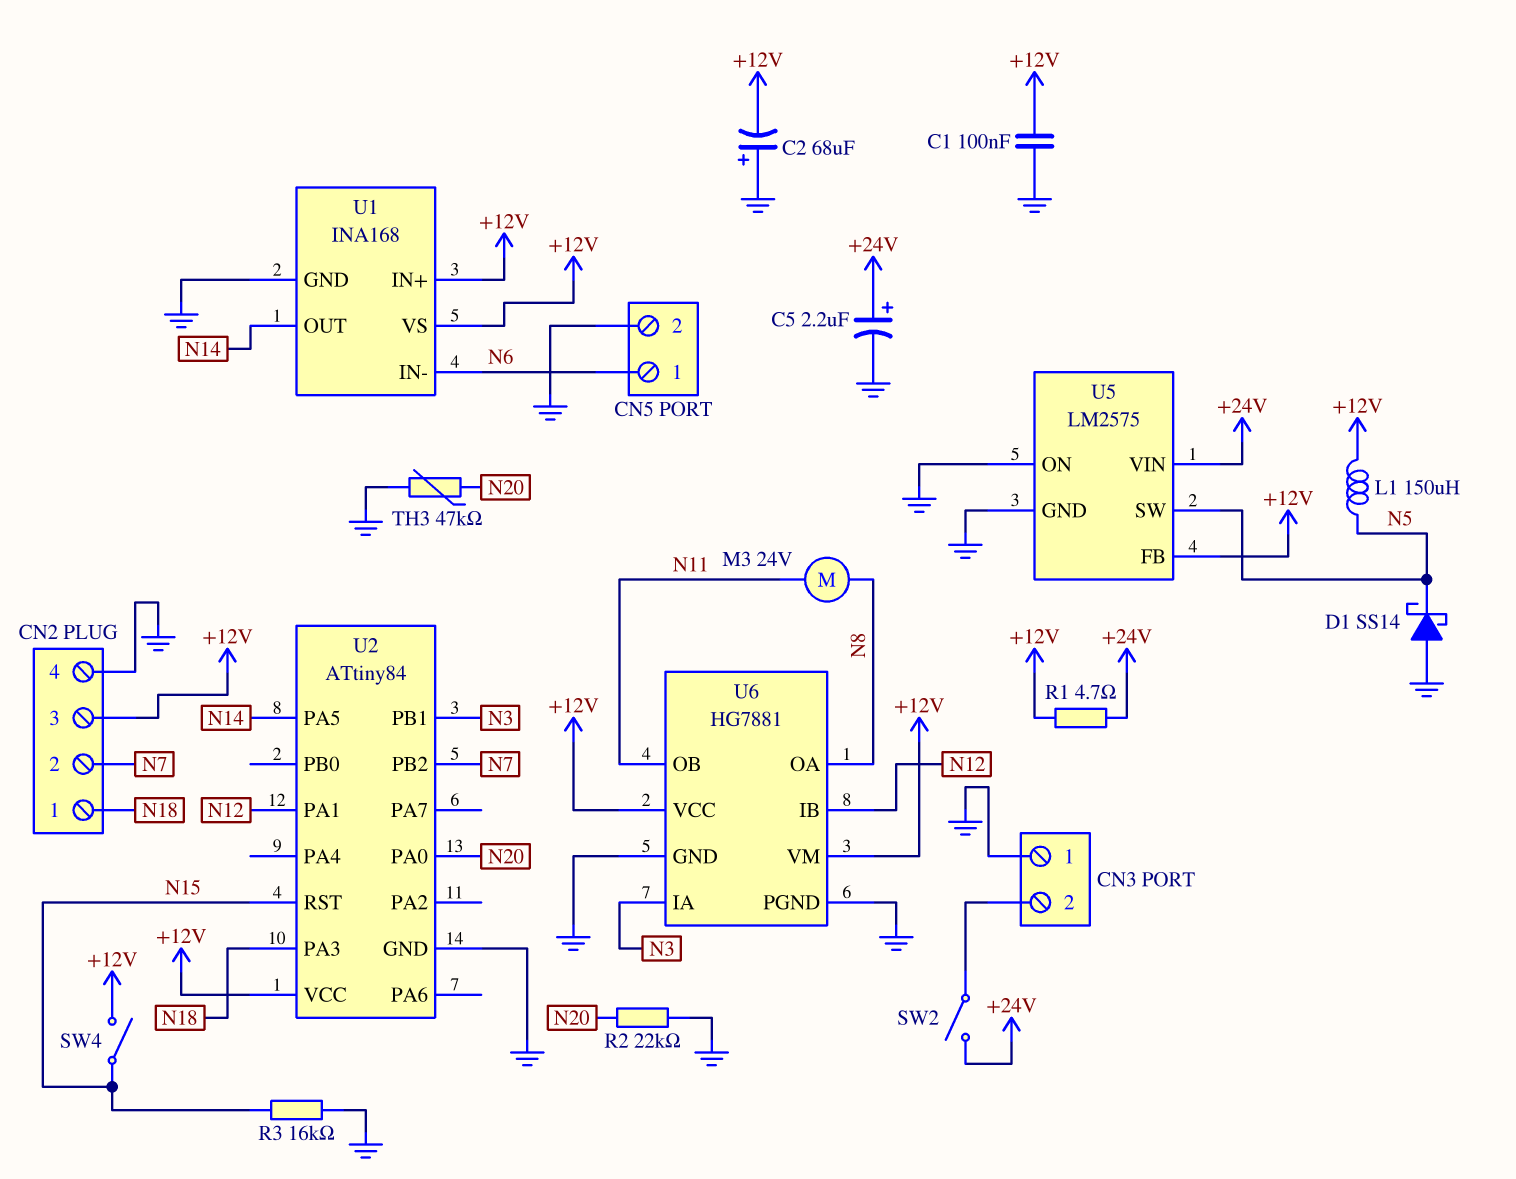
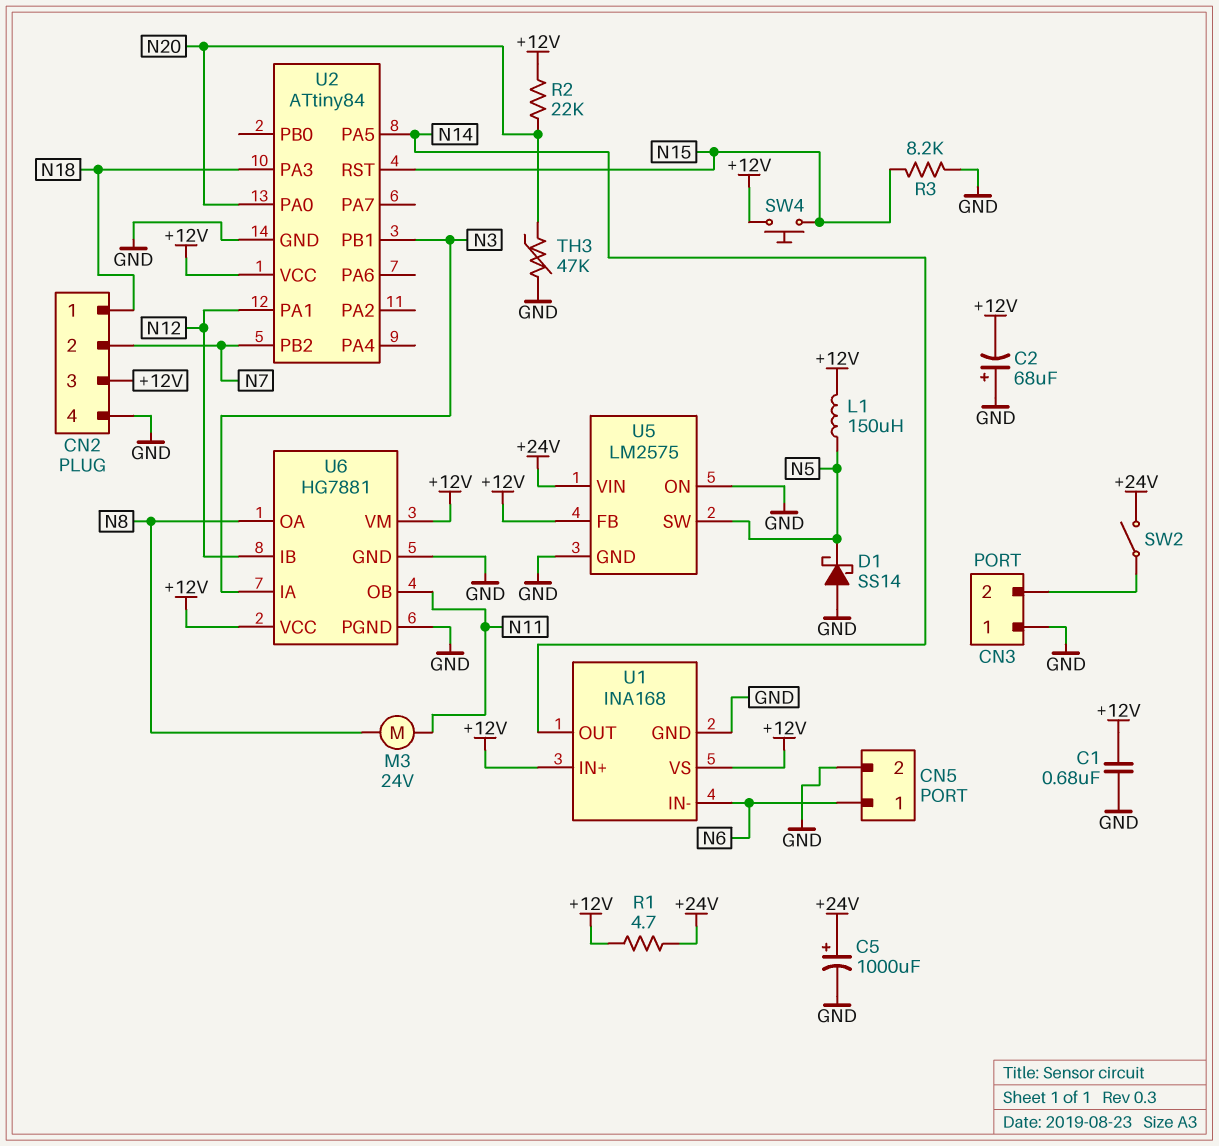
C1: 100nF (+12V, GND) -> 680nF (+12V, GND)
C5: 2.2uF (plus +24V, minus GND) -> 1000uF (plus +24V, minus GND)
R2: 22k (GND, N20) -> 22k (+12V, N20)
R3: 16k (GND, N15) -> 8.2k (GND, N15)
SW4: switch (+12V, N15) -> button (+12V, N15)

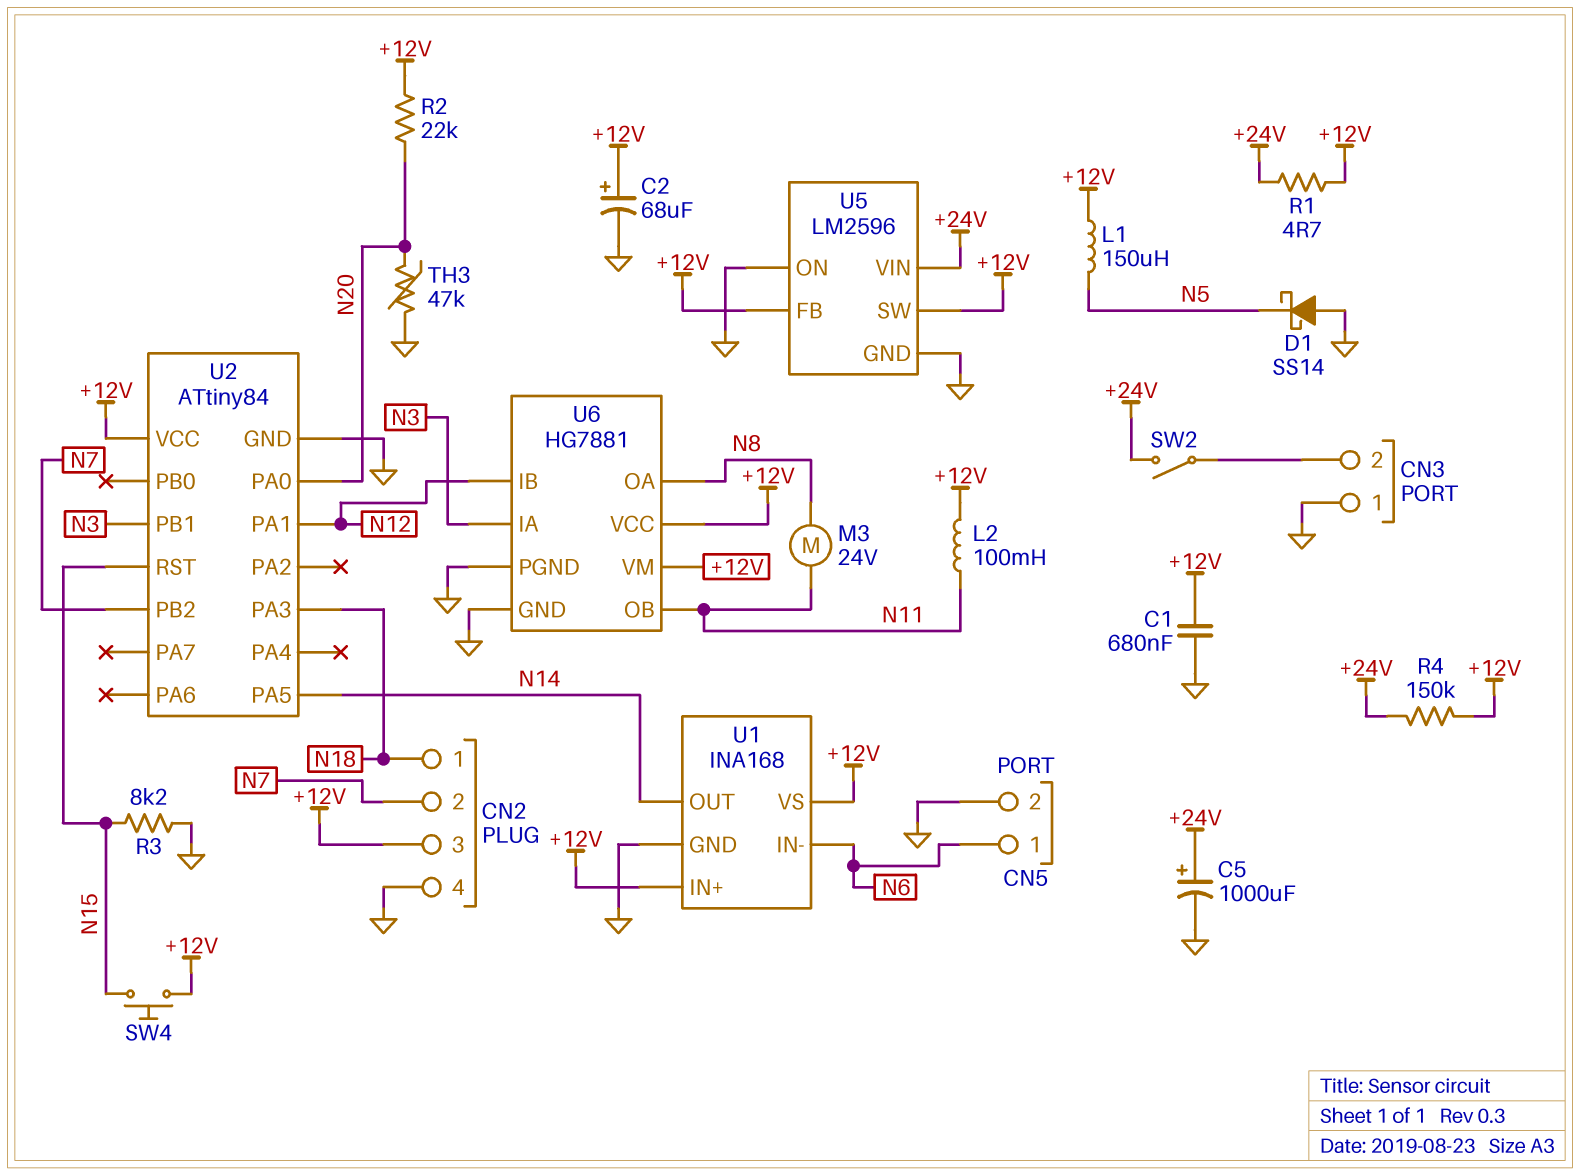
C2: 68uF (plus GND, minus +12V) -> 68uF (plus +12V, minus GND)
L2: none -> 100mH (+12V, N11)
R4: none -> 150k (+12V, +24V)
U5: LM2575 -> LM2596
U5 pin SW: N5 -> +12V

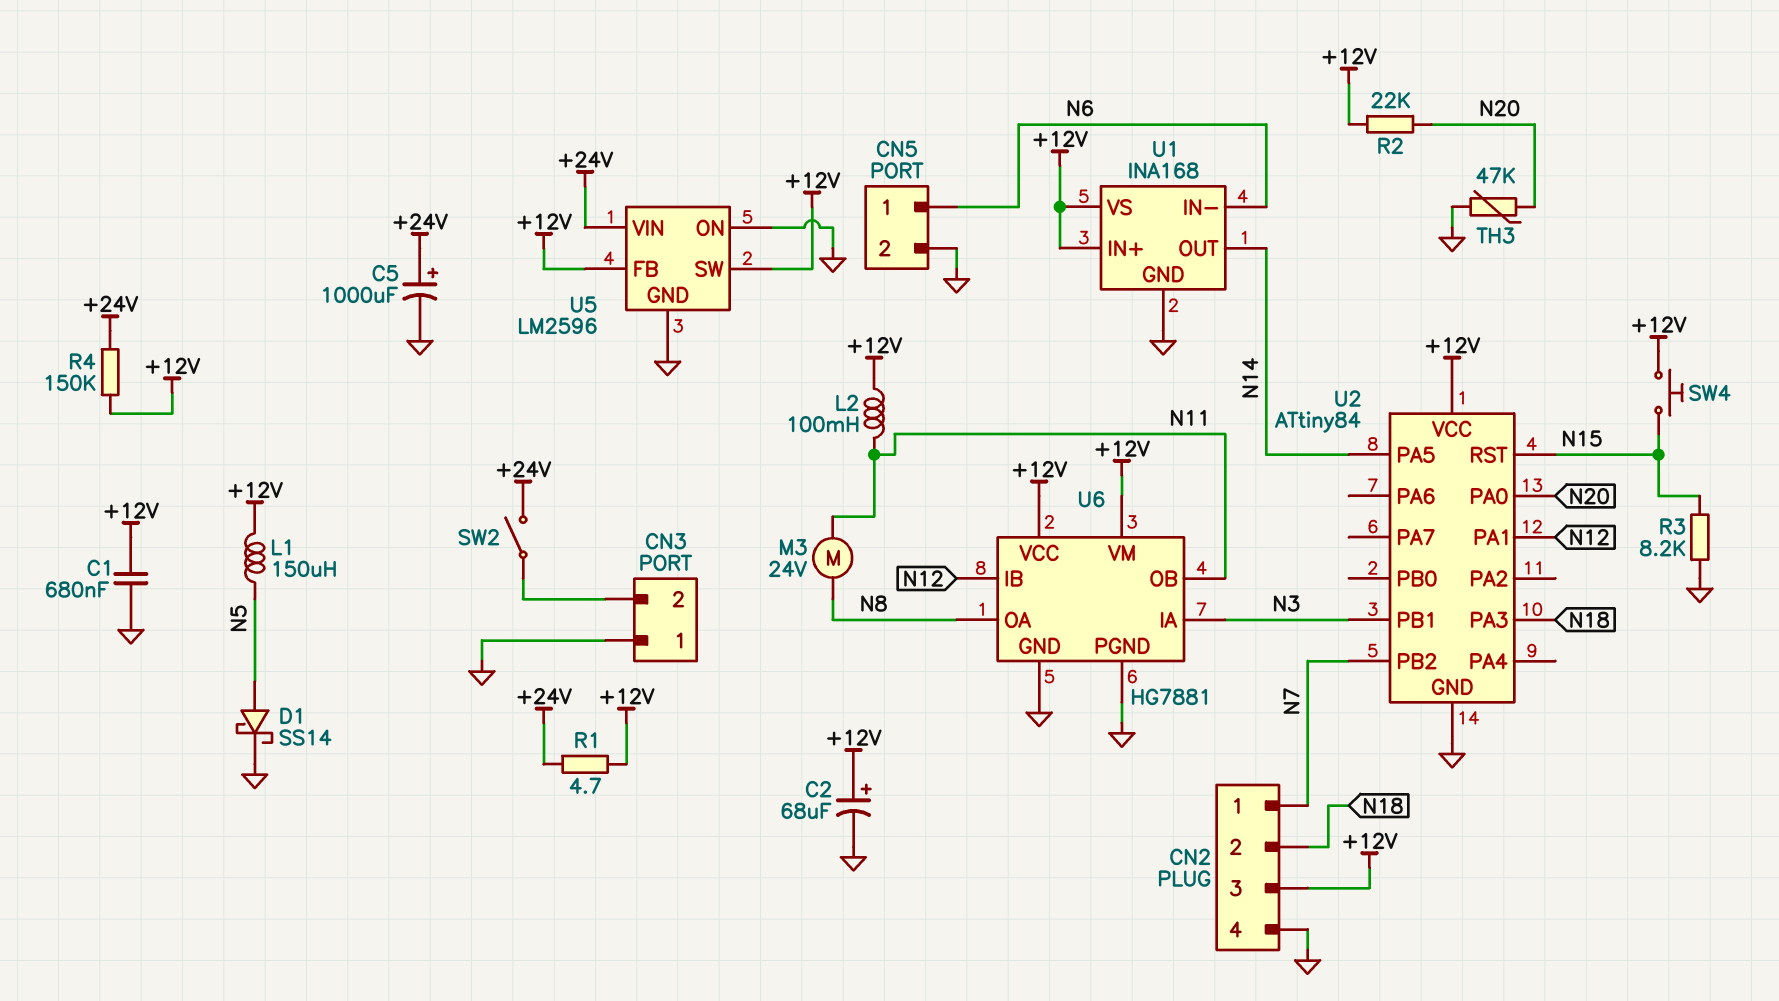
CN2 pin 1: N18 -> N7
CN2 pin 2: N7 -> N18
D1: schottky SS14 (A GND, K N5) -> schottky SS14 (A N5, K GND)

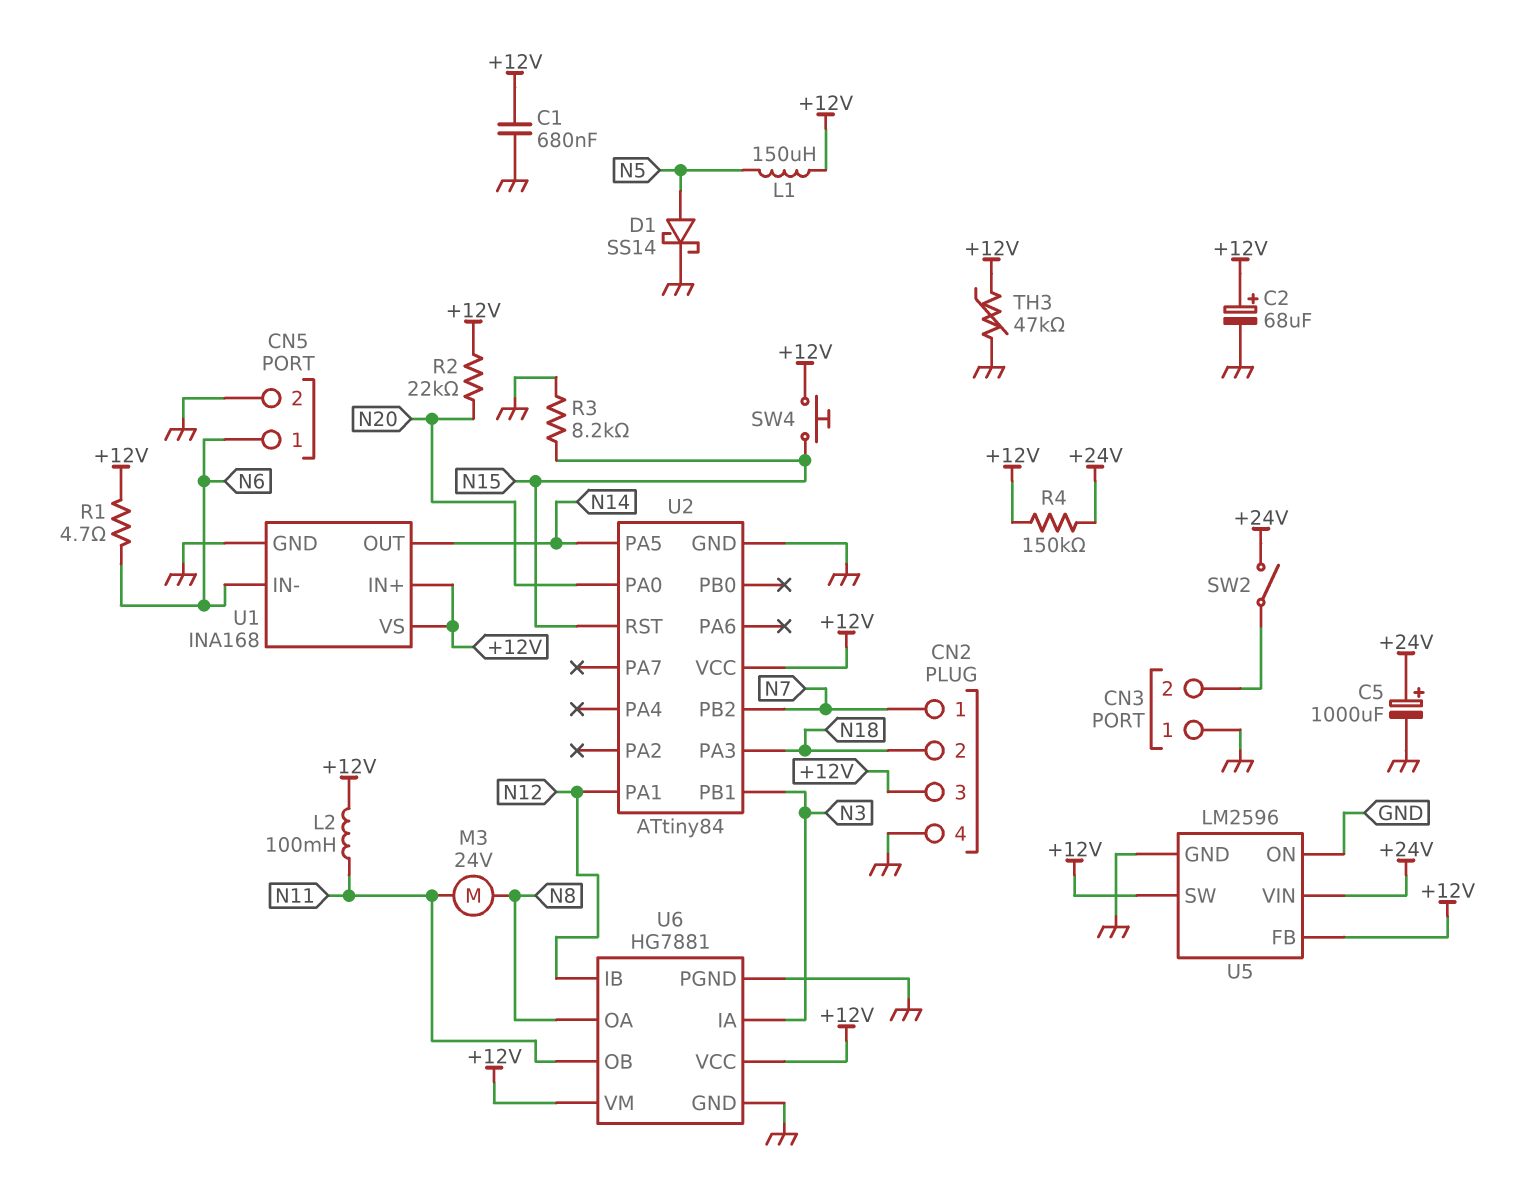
R1: 4.7 (+12V, +24V) -> 4.7 (+12V, N6)
TH3: 47k (GND, N20) -> 47k (+12V, GND)

